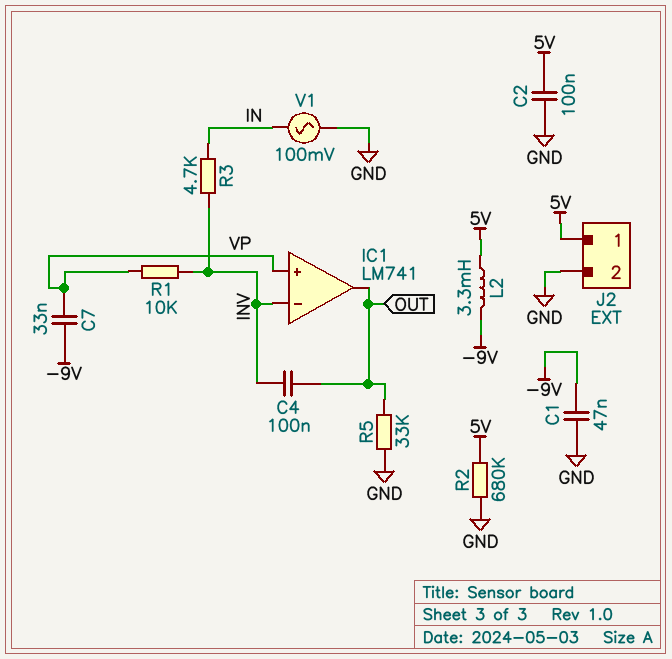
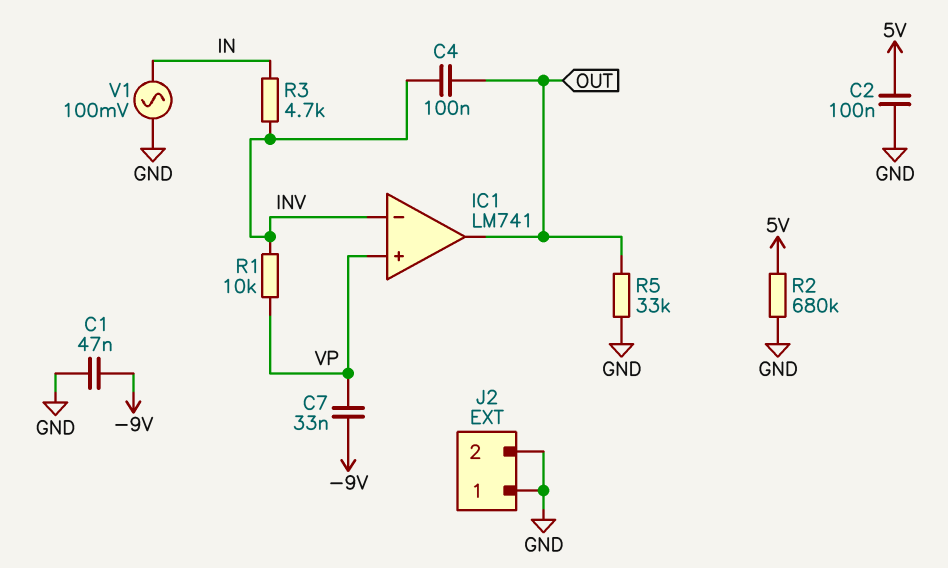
J2 pin 1: 5V -> GND
L2: 3.3mH (-9V, 5V) -> none

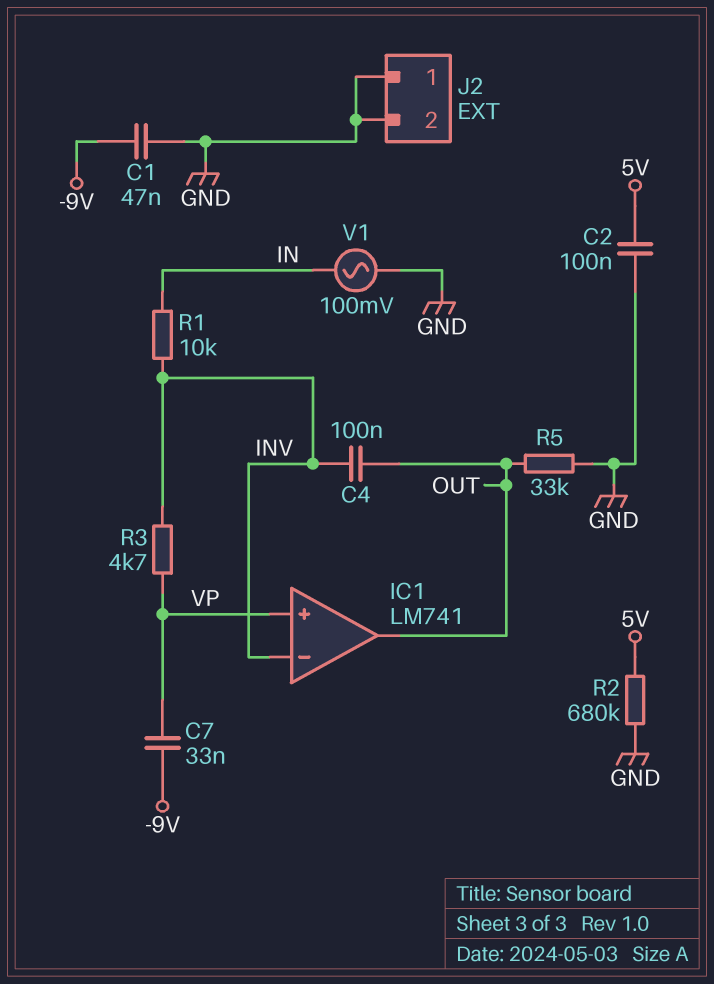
R1: 10k (INV, VP) -> 10k (IN, INV)
R3: 4.7k (IN, INV) -> 4.7k (INV, VP)

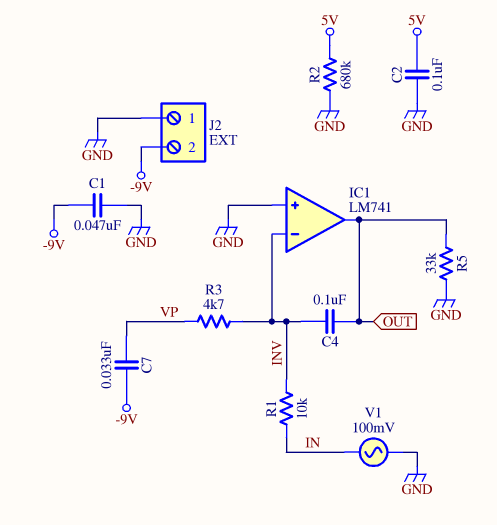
IC1 pin in+: VP -> GND
J2 pin 2: GND -> -9V

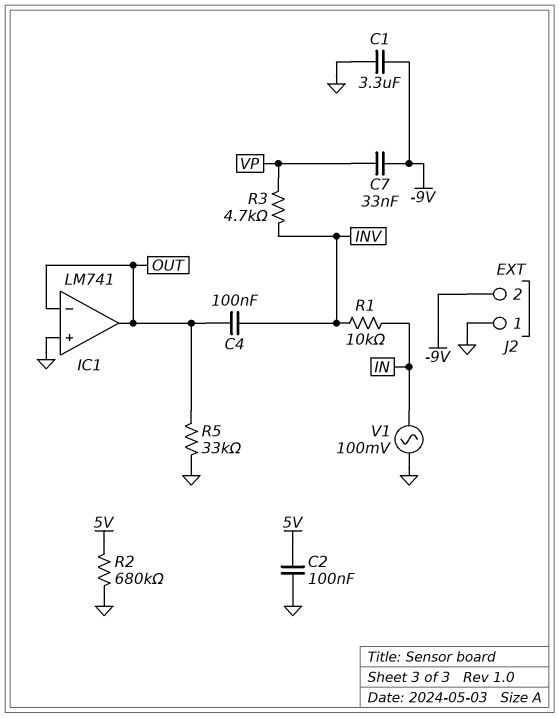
C1: 47nF (-9V, GND) -> 3.3uF (-9V, GND)
IC1 pin in-: INV -> OUT

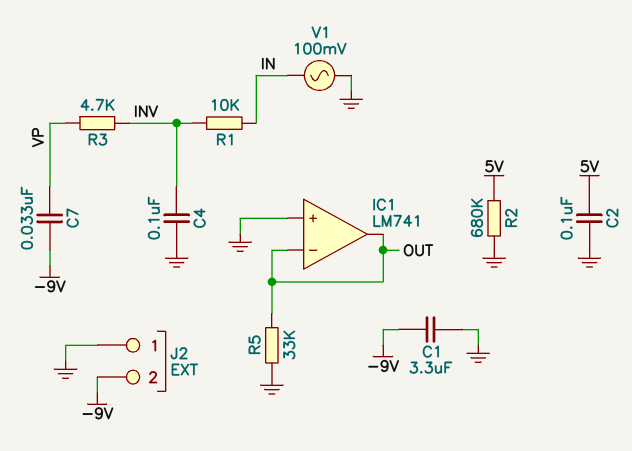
C4: 100nF (INV, OUT) -> 100nF (GND, INV)

